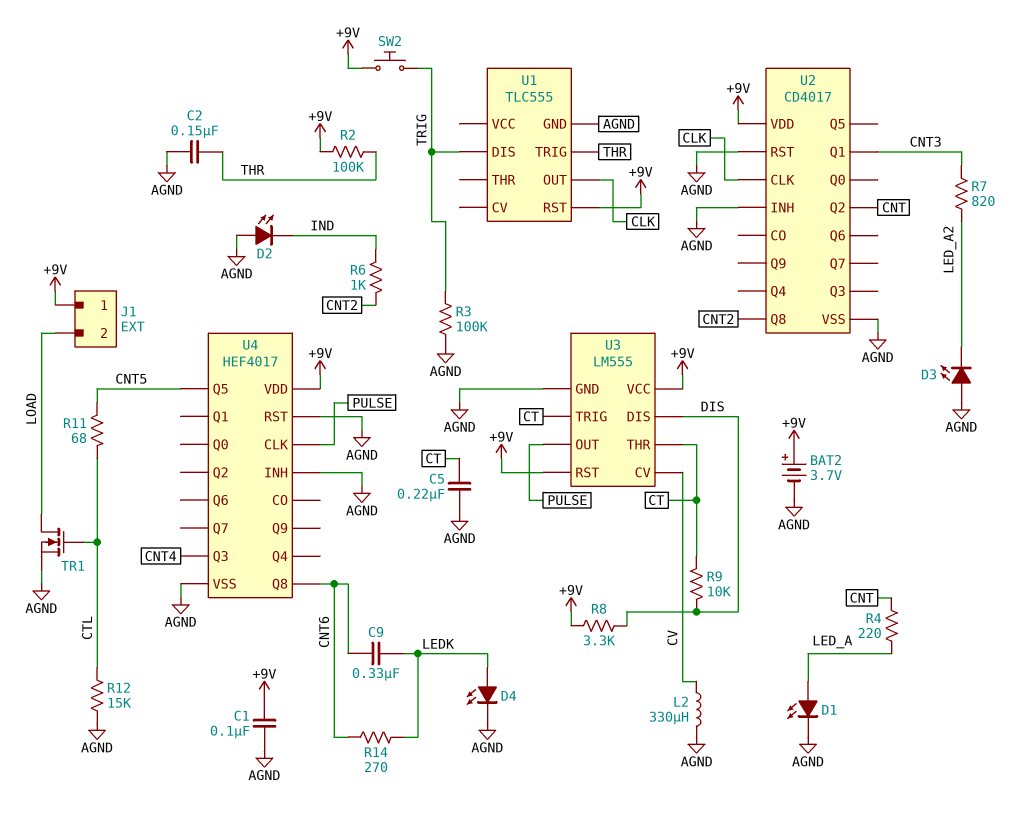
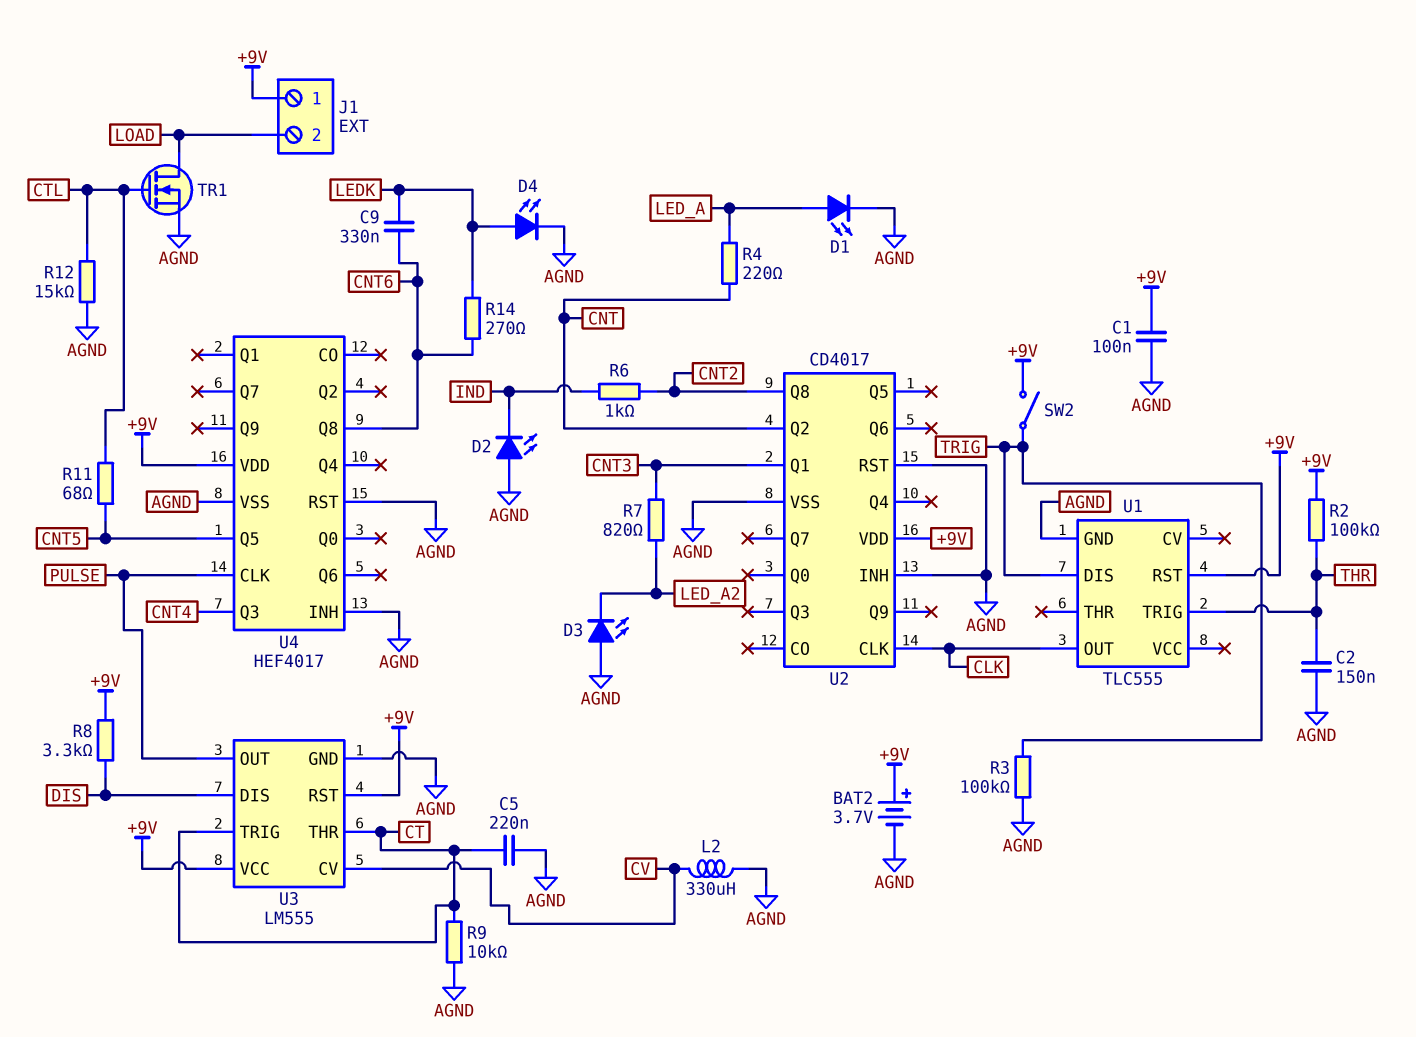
R9: 10k (CT, DIS) -> 10k (AGND, CT)
SW2: button (+9V, TRIG) -> switch (+9V, TRIG)

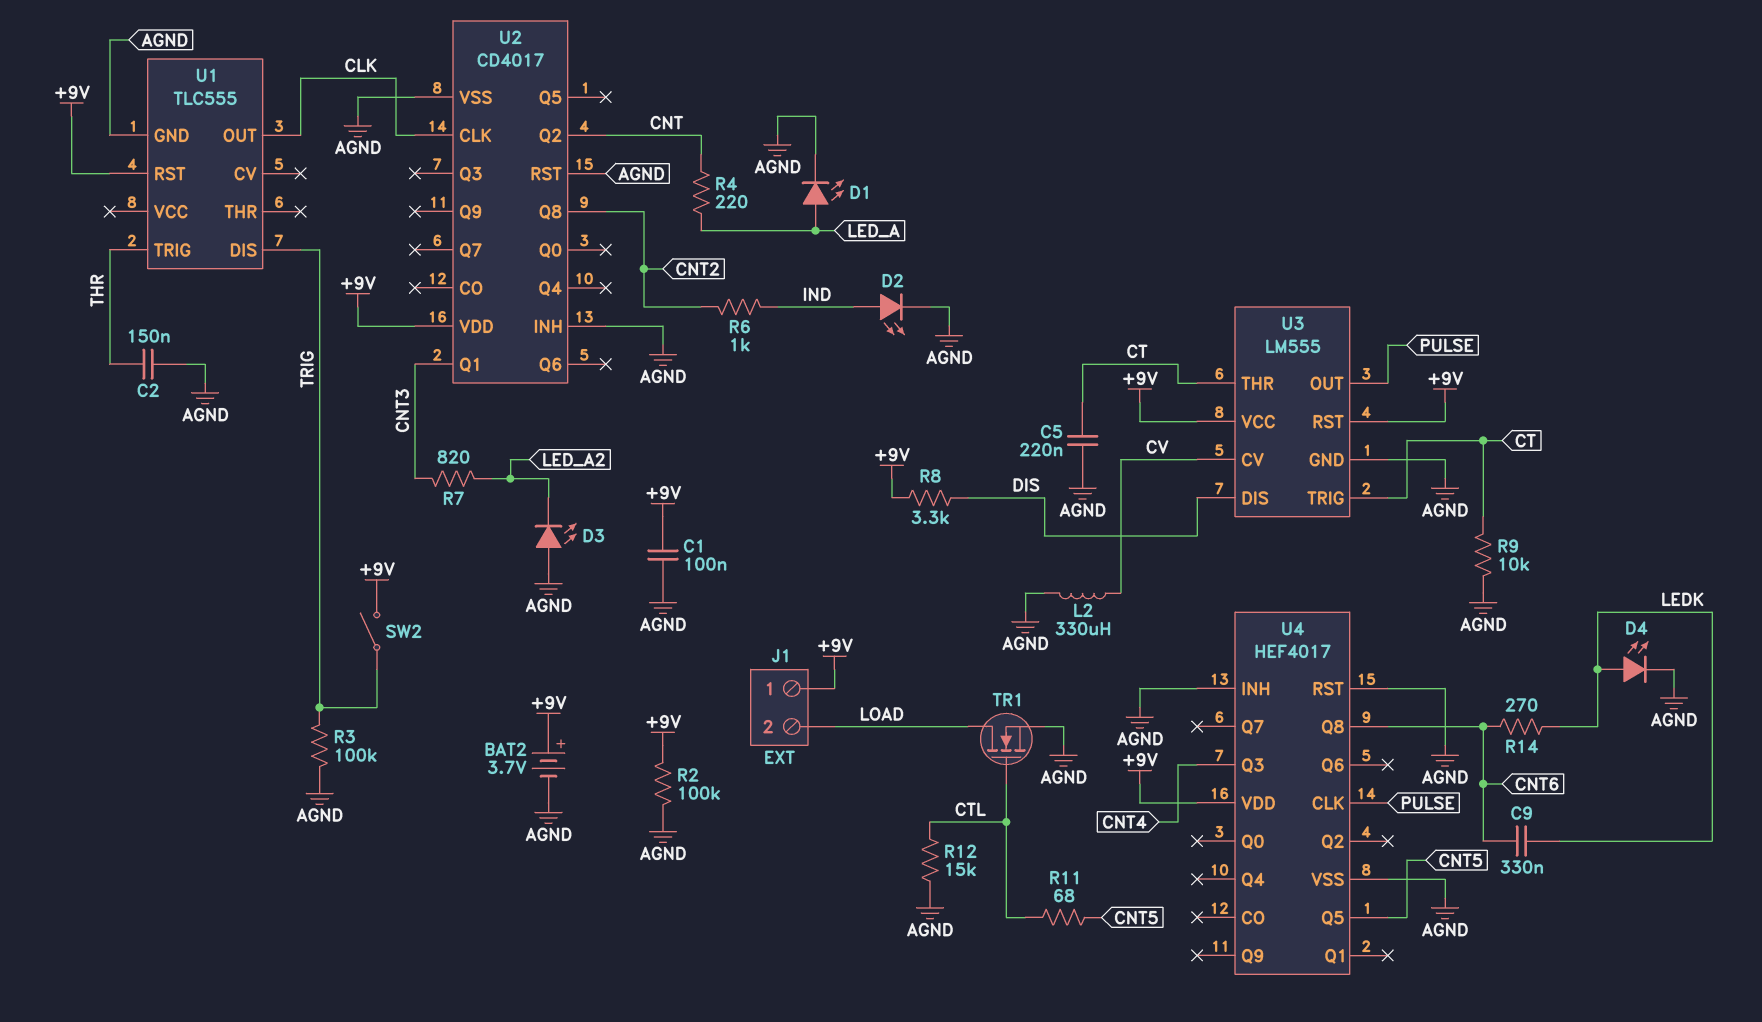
D2: LED (A AGND, K IND) -> LED (A IND, K AGND)
R2: 100k (+9V, THR) -> 100k (+9V, AGND)

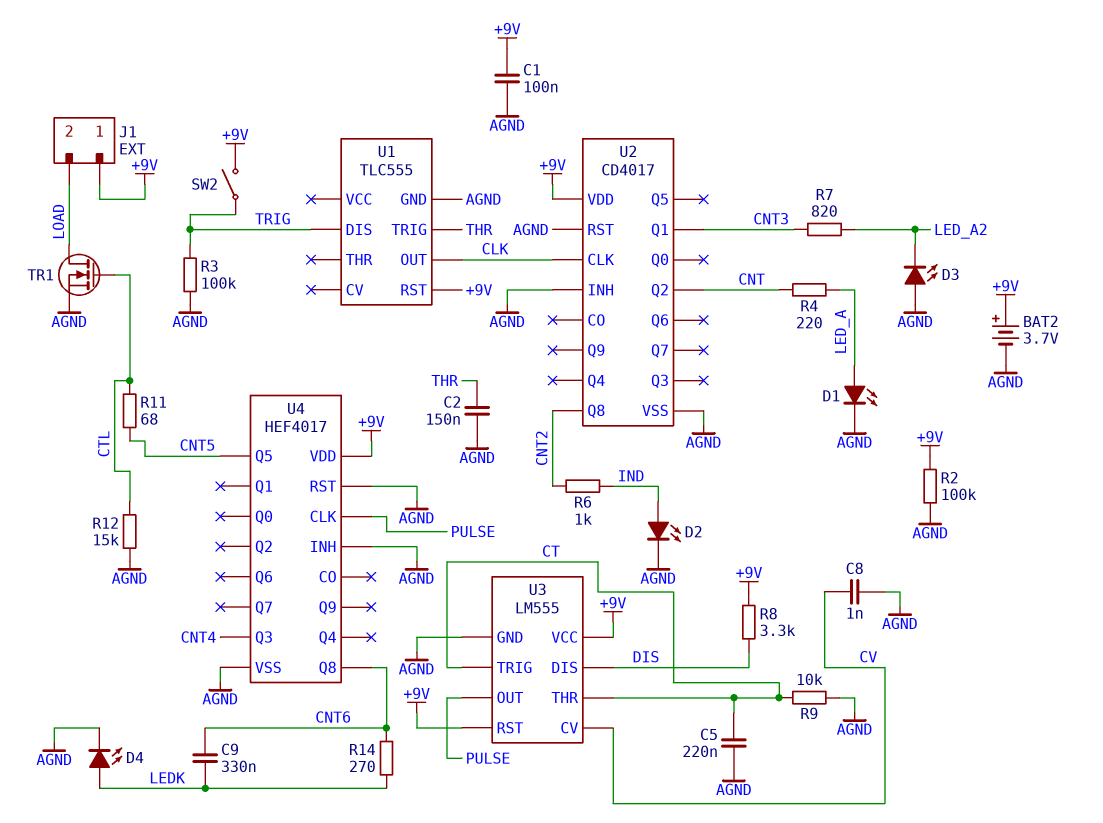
C8: none -> 1nF (AGND, CV)
L2: 330uH (AGND, CV) -> none

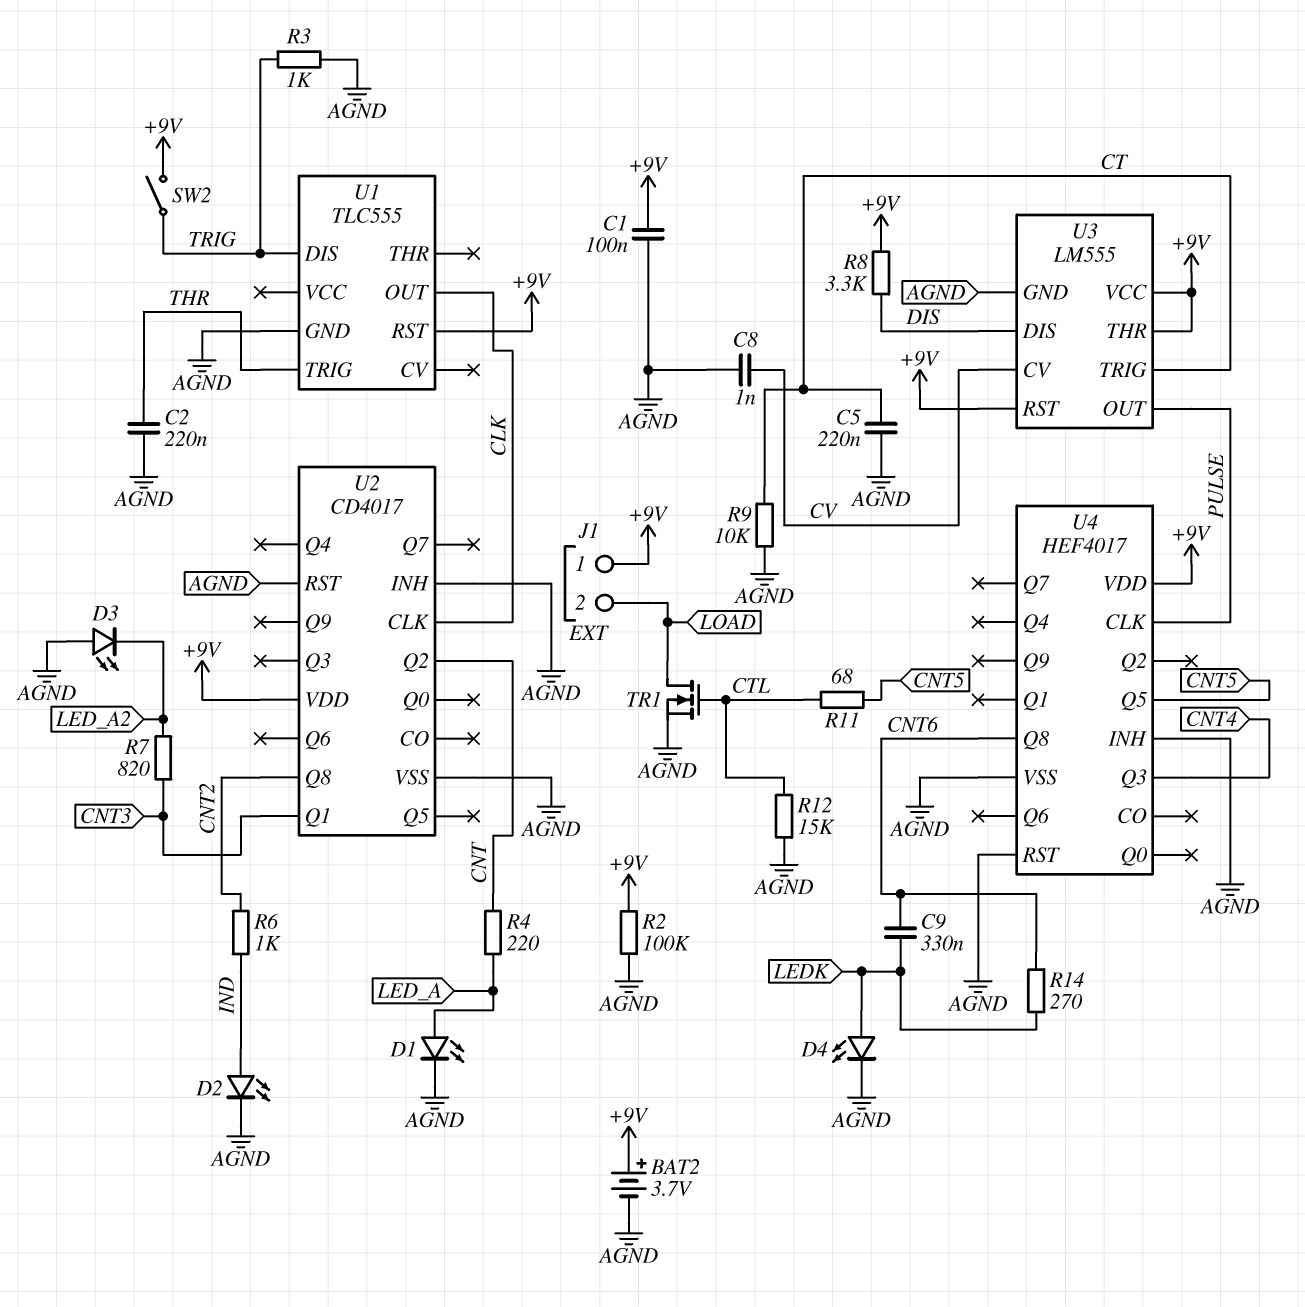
C2: 150nF (AGND, THR) -> 220nF (AGND, THR)
R3: 100k (AGND, TRIG) -> 1k (AGND, TRIG)
U3 pin THR: CT -> +9V

